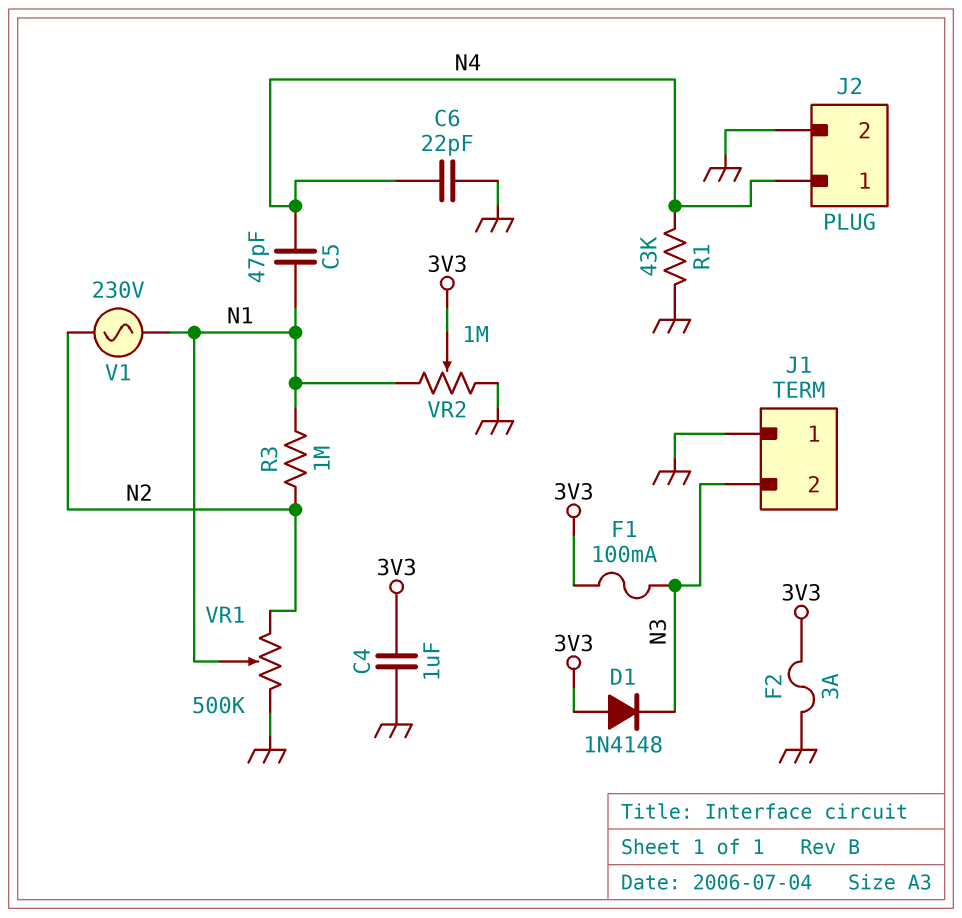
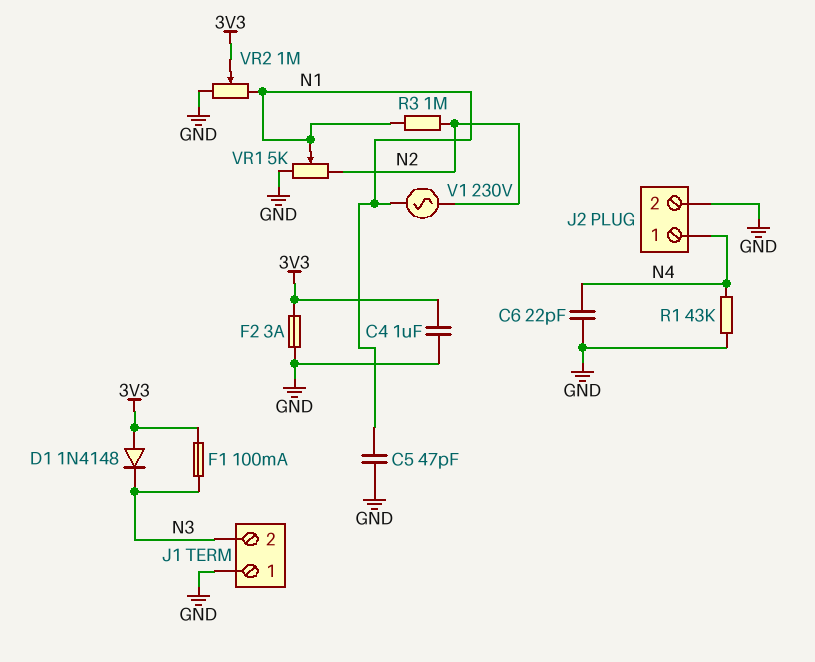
C5: 47pF (N1, N4) -> 47pF (GND, N1)
VR1: 500k (GND, N2, wiper N1) -> 5k (GND, N2, wiper N1)

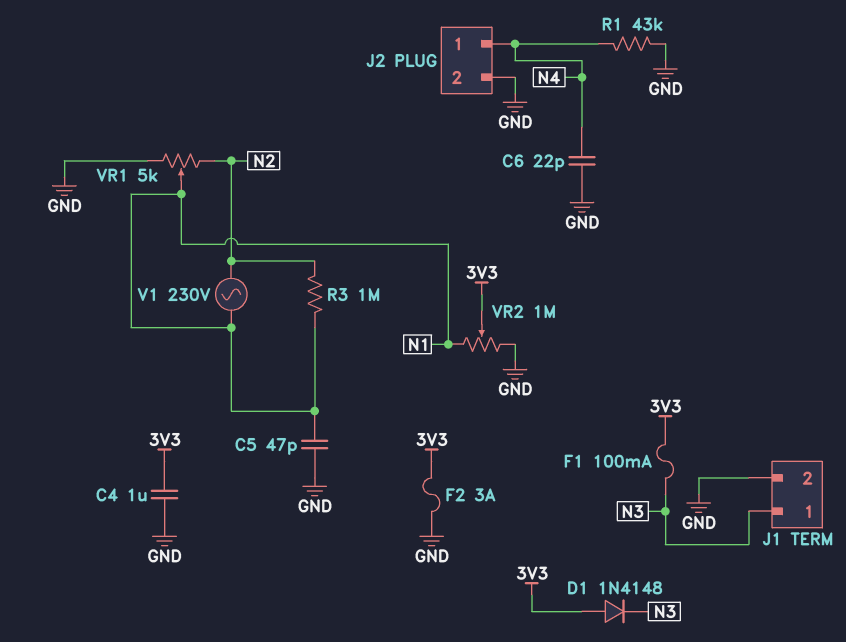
J1 pin 1: GND -> N3
J1 pin 2: N3 -> GND

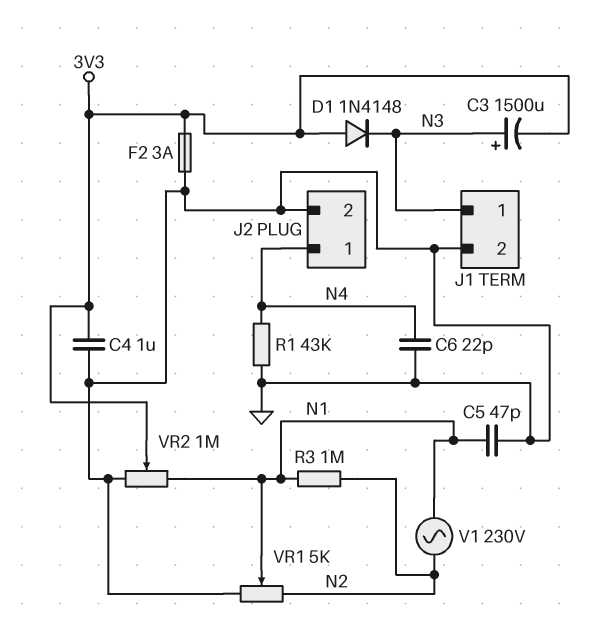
C3: none -> 1500uF (plus N3, minus 3V3)
F1: 100mA (3V3, N3) -> none

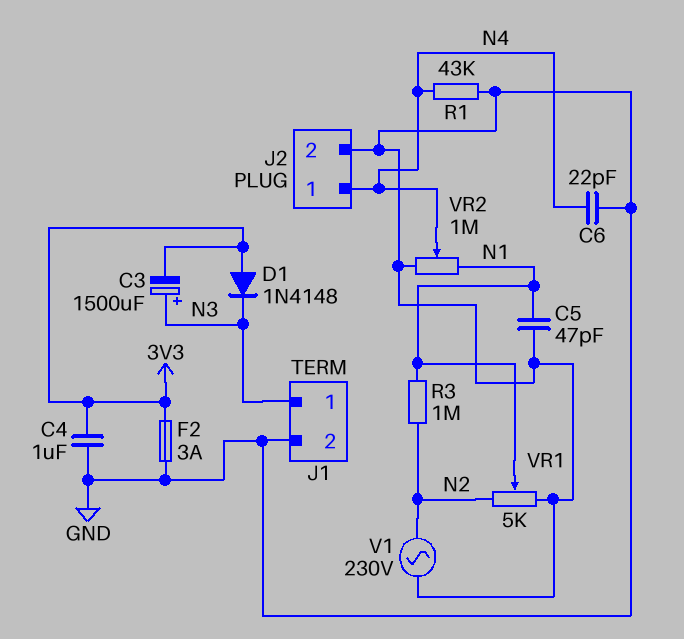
V1: AC 230V (N1, N2) -> AC 230V (GND, N2)
VR2: 1M (GND, N1, wiper 3V3) -> 1M (GND, N1, wiper N4)

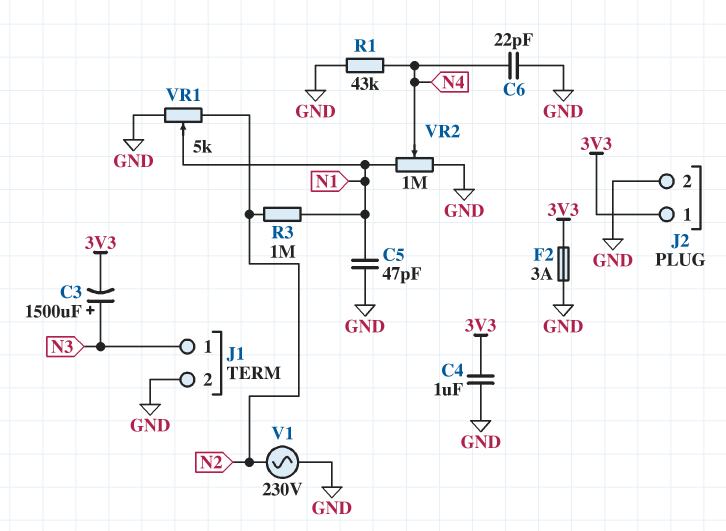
D1: diode 1N4148 (A 3V3, K N3) -> none
J2 pin 1: N4 -> 3V3

